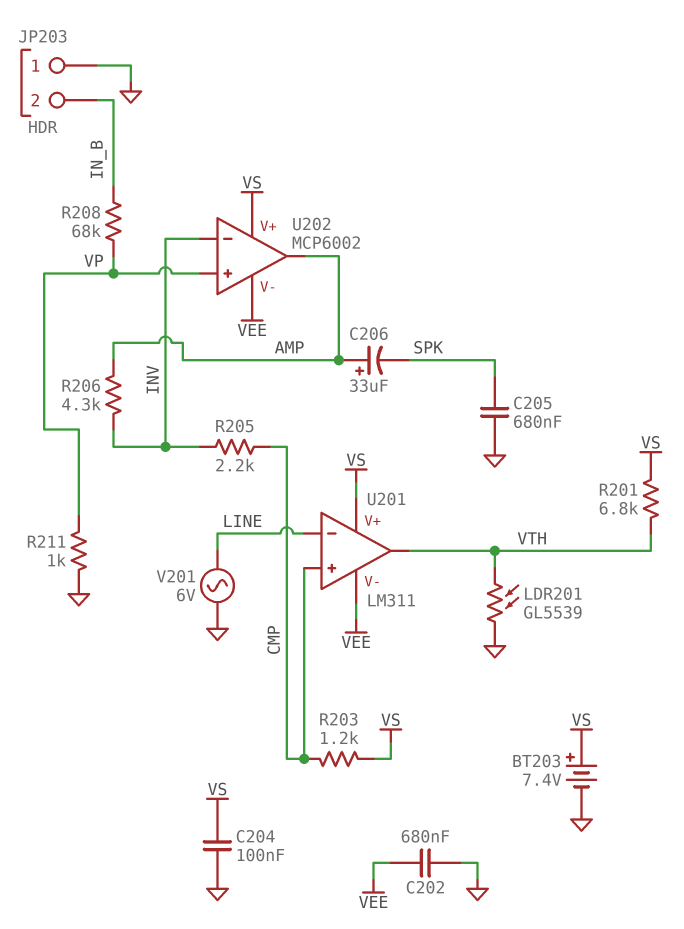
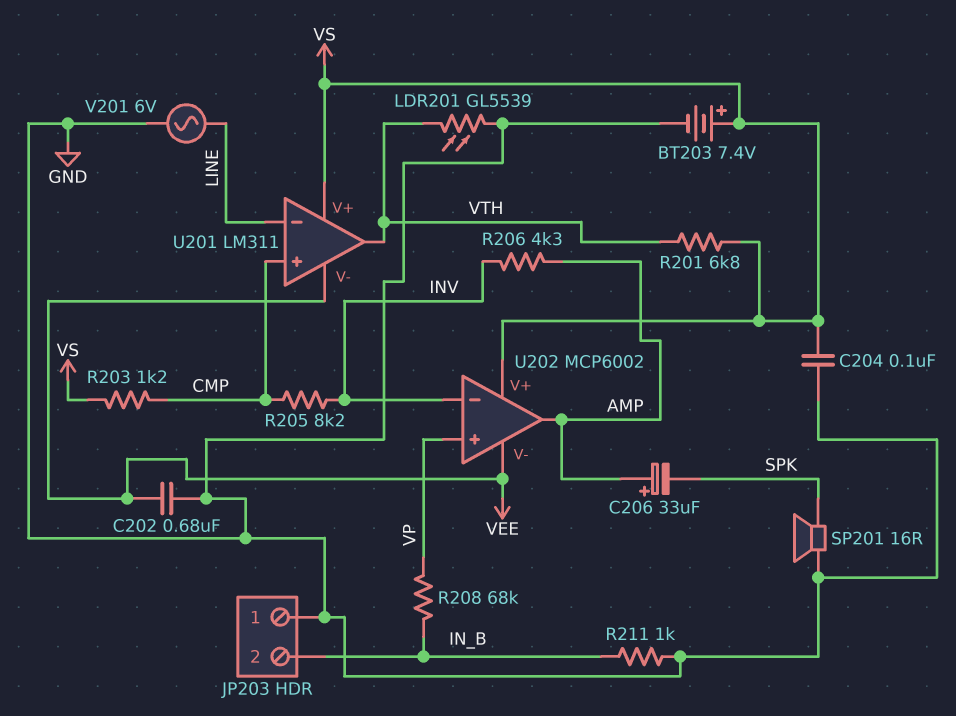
C205: 680nF (GND, SPK) -> none
R205: 2.2k (CMP, INV) -> 8.2k (CMP, INV)
R211: 1k (GND, VP) -> 1k (GND, IN_B)
SP201: none -> speaker 16R (GND, SPK)

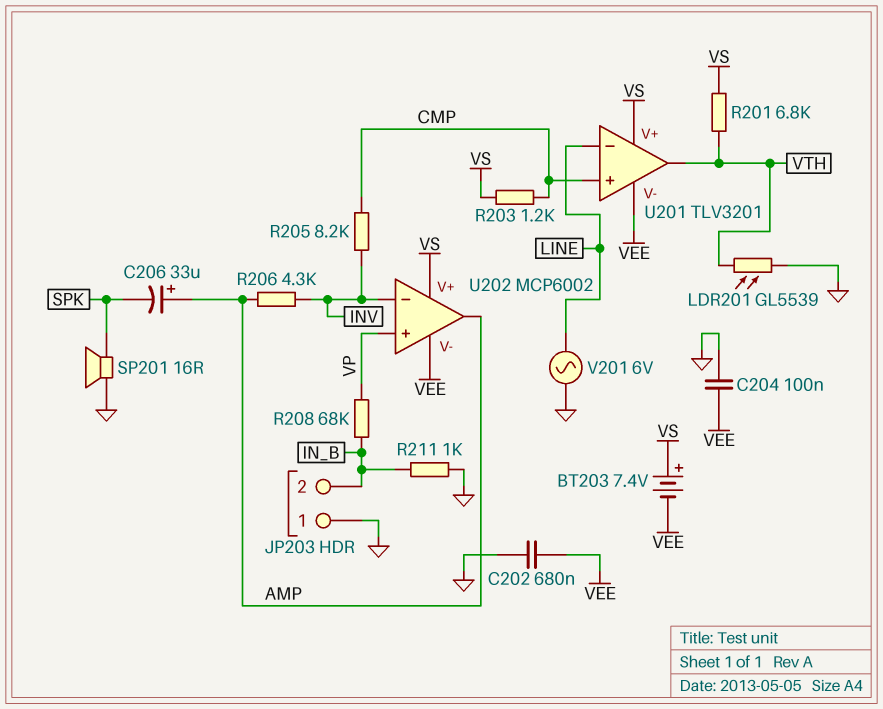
BT203: 7.4V (plus VS, minus GND) -> 7.4V (plus VS, minus VEE)
C204: 100nF (GND, VS) -> 100nF (GND, VEE)
U201: LM311 -> TLV3201

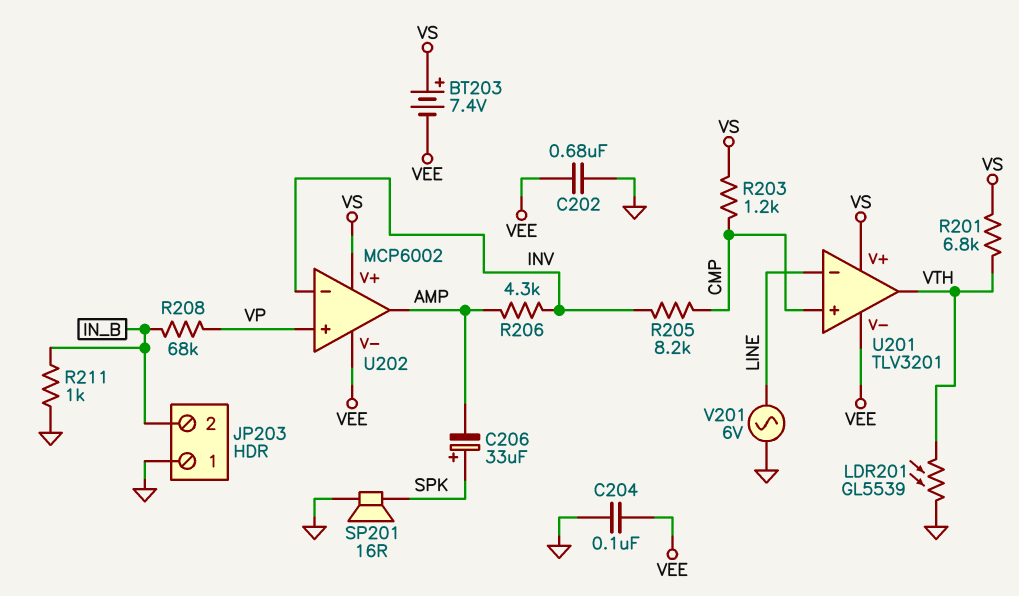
C206: 33uF (plus AMP, minus SPK) -> 33uF (plus SPK, minus AMP)

